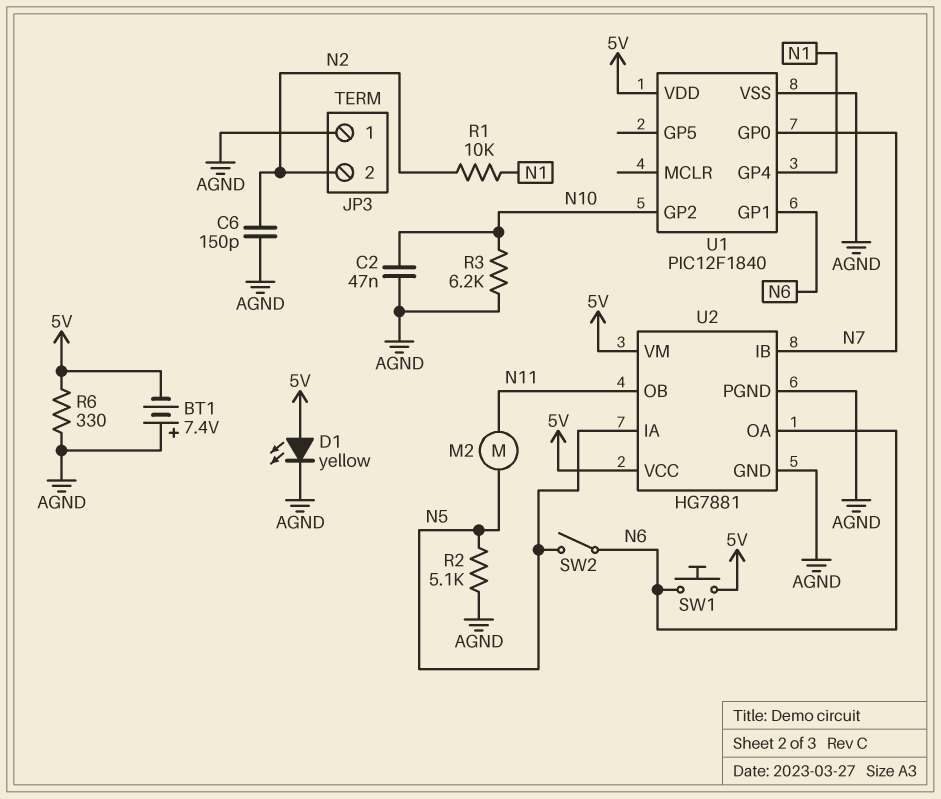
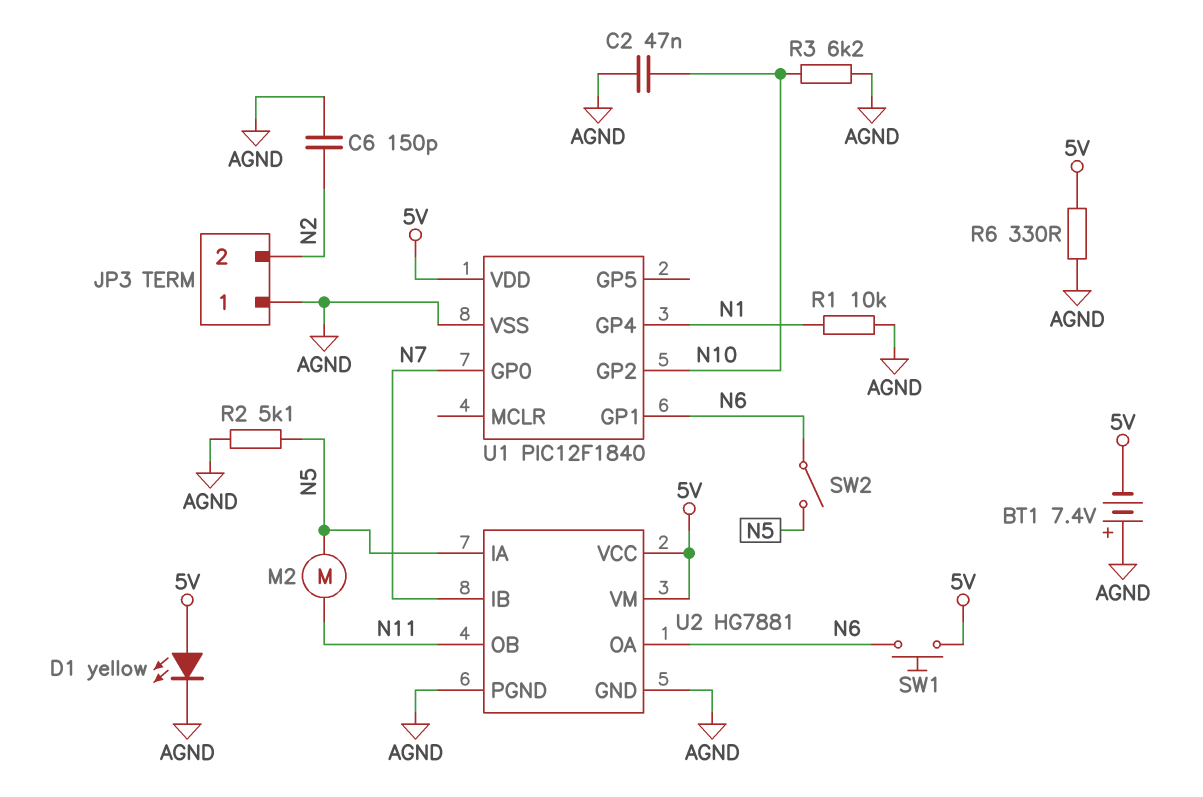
R1: 10k (N1, N2) -> 10k (AGND, N1)

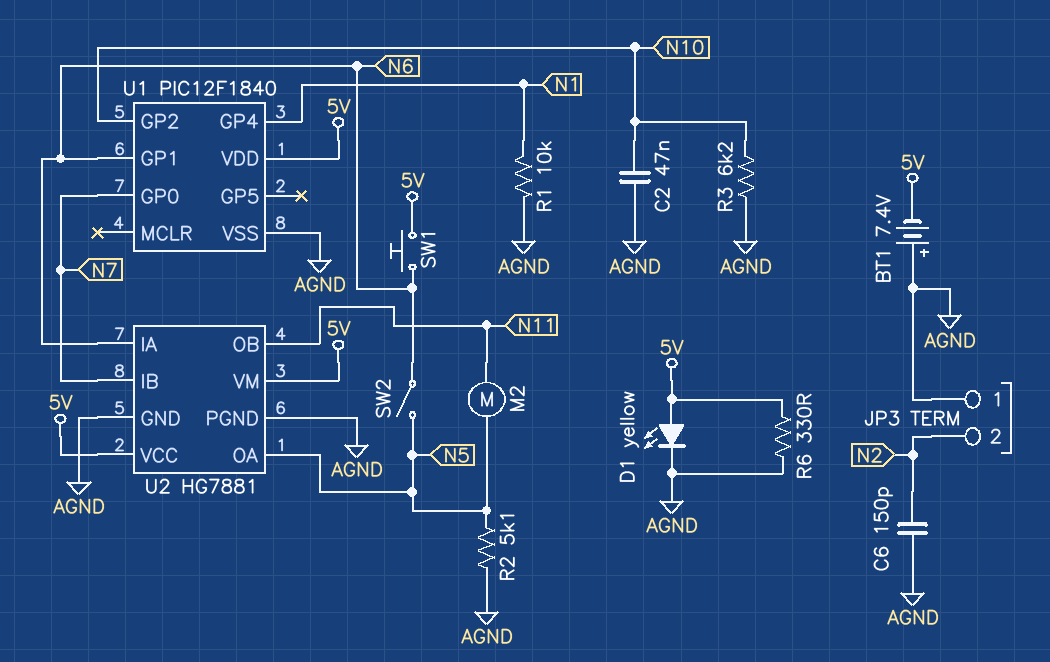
U2 pin IA: N5 -> N6
U2 pin OA: N6 -> N5

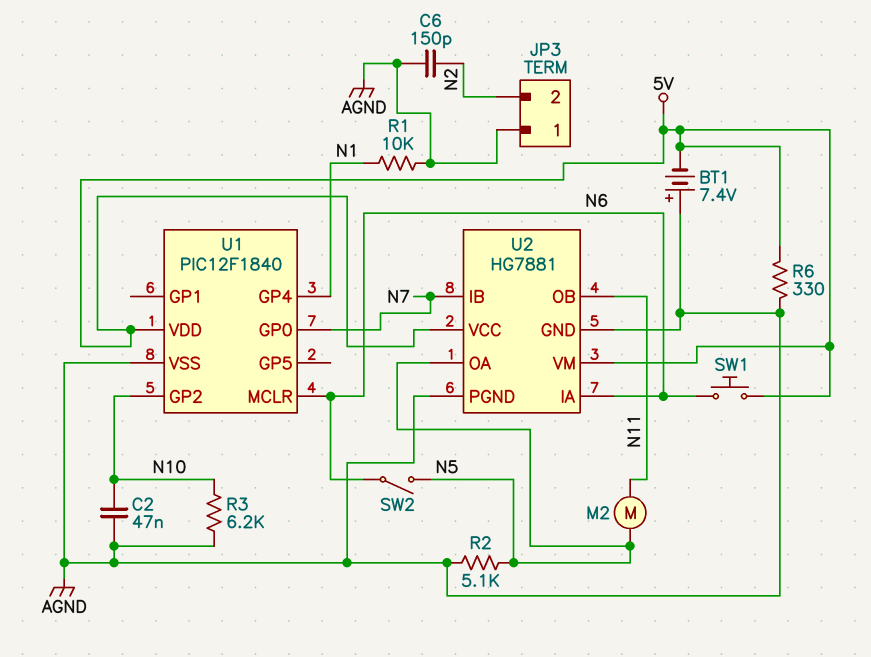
D1: LED yellow (A 5V, K AGND) -> none
U1 pin GP1: N6 -> none
U1 pin MCLR: none -> N6

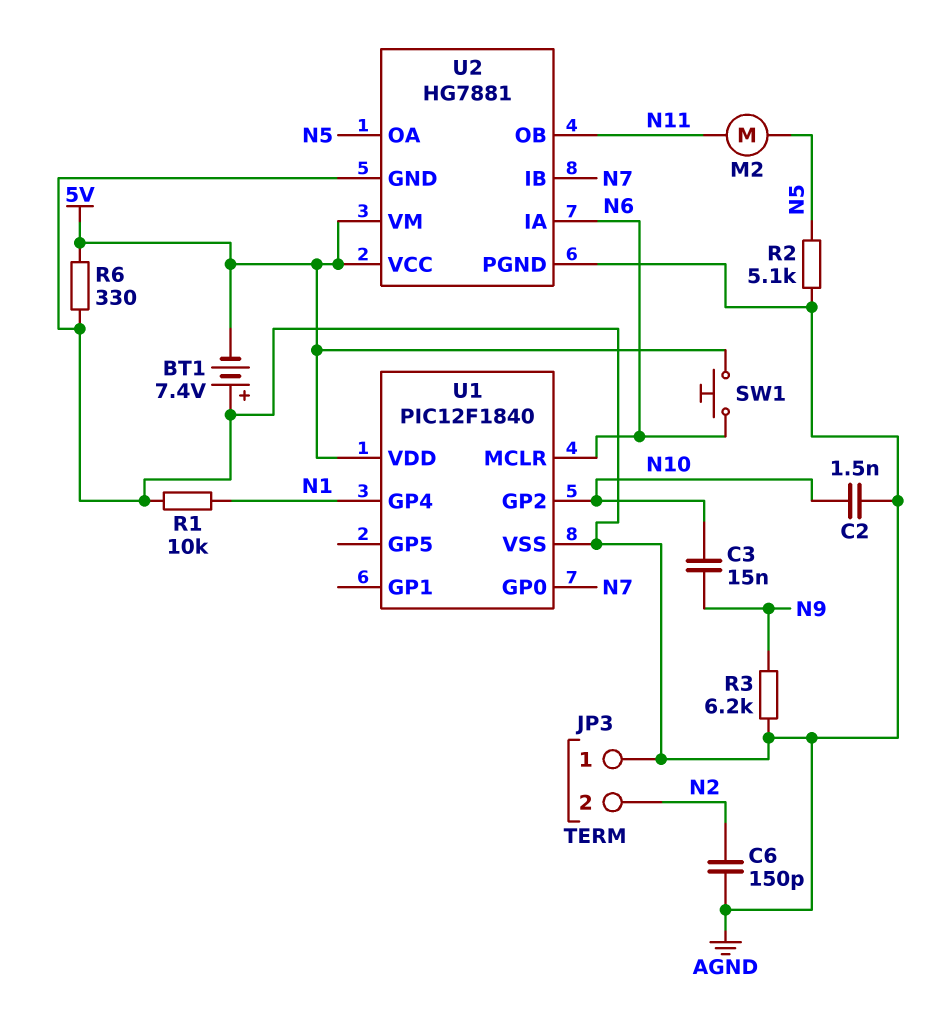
C2: 47nF (AGND, N10) -> 1.5nF (AGND, N10)
C3: none -> 15nF (N9, N10)
R3: 6.2k (AGND, N10) -> 6.2k (AGND, N9)
SW2: switch (N5, N6) -> none

